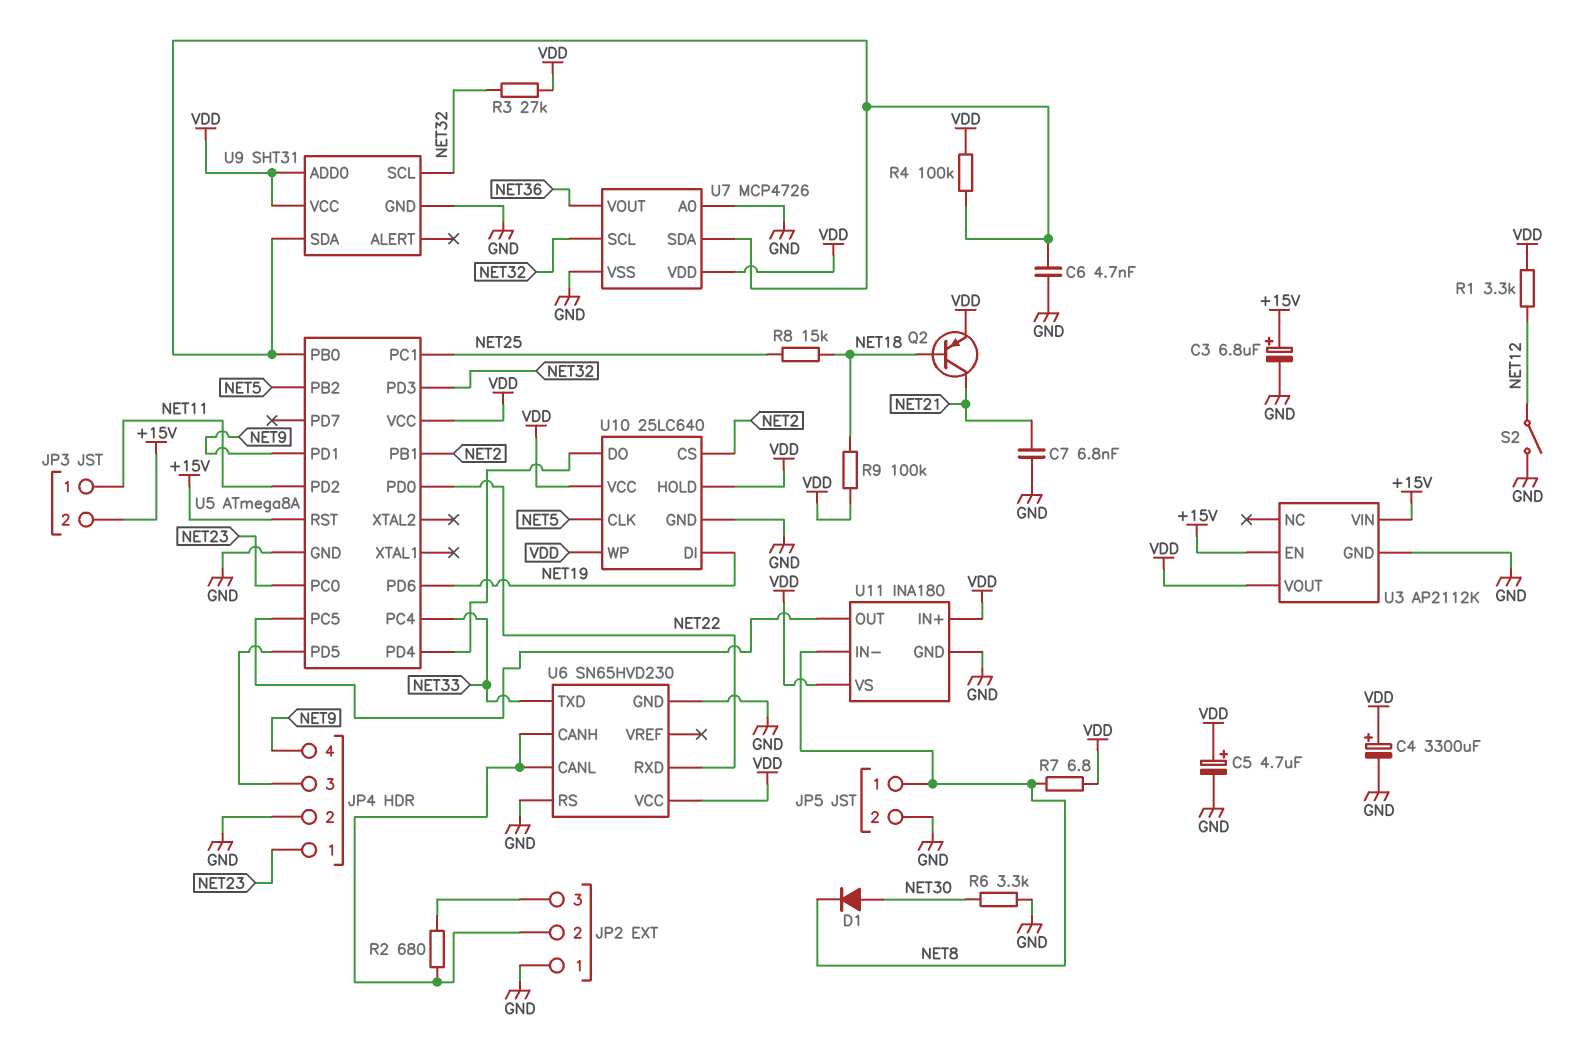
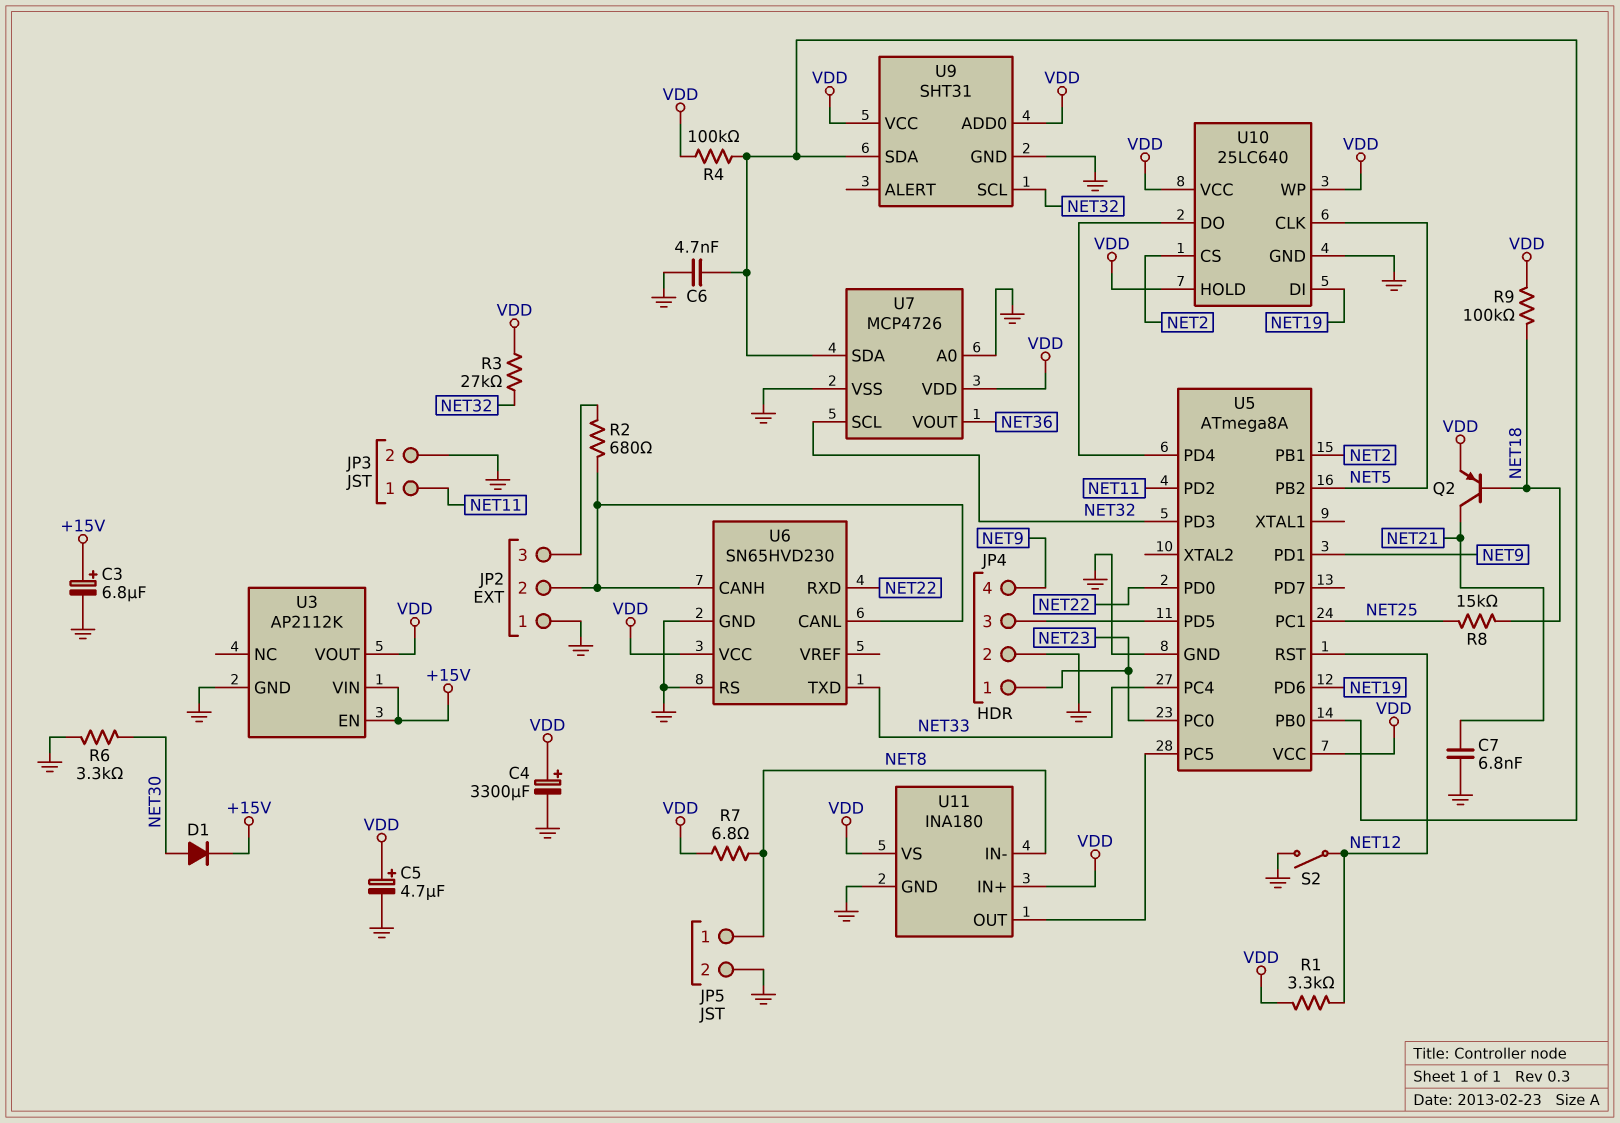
D1: diode (A NET30, K NET8) -> diode (A NET30, K +15V)
JP3 pin 2: +15V -> GND
U5 pin RST: +15V -> NET12

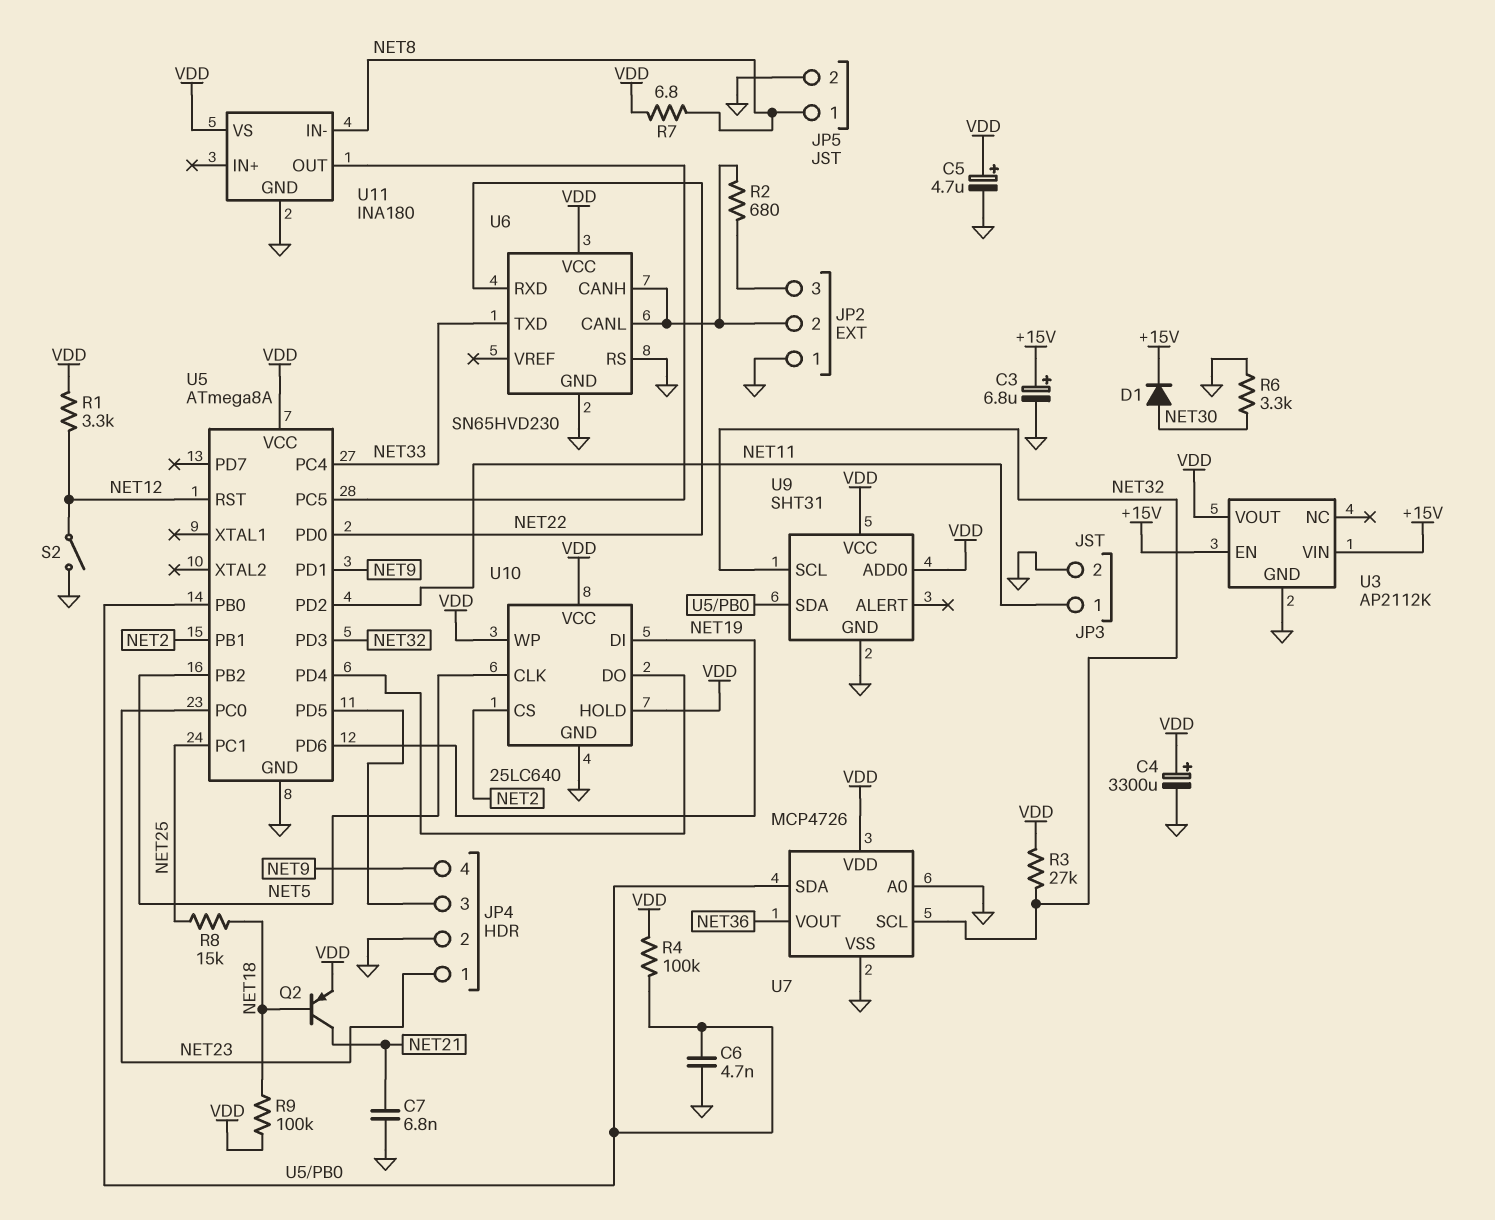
U11 pin IN+: VDD -> none

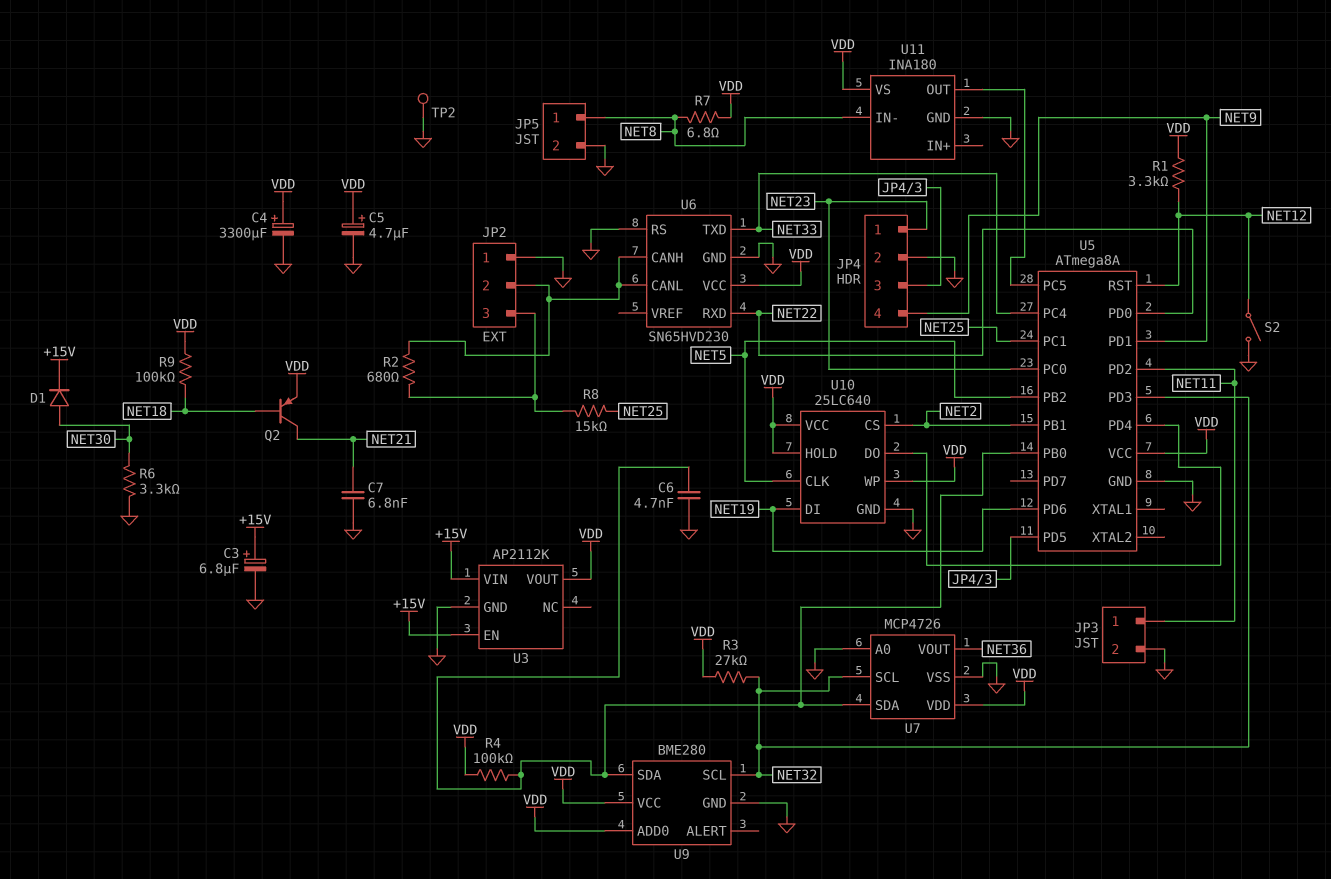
R8: 15k (NET18, NET25) -> 15k (JP2/3, NET25)
TP2: none -> test point (GND)
U9: SHT31 -> BME280

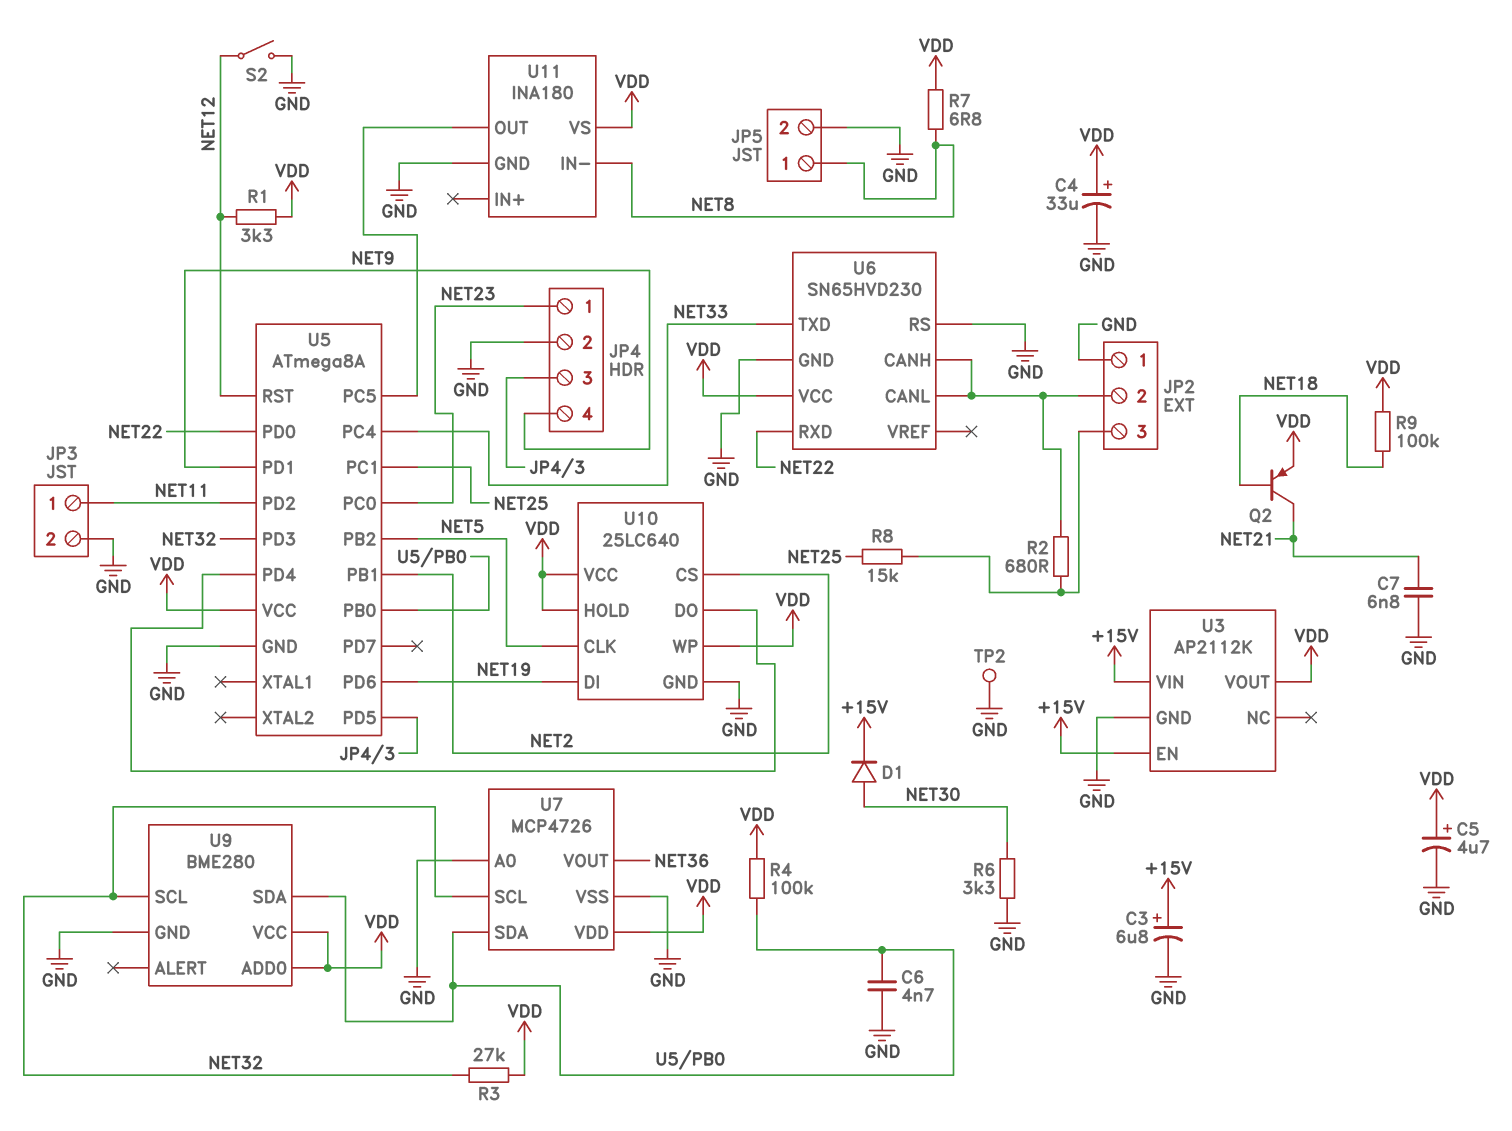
C4: 3300uF (plus VDD, minus GND) -> 33uF (plus VDD, minus GND)

